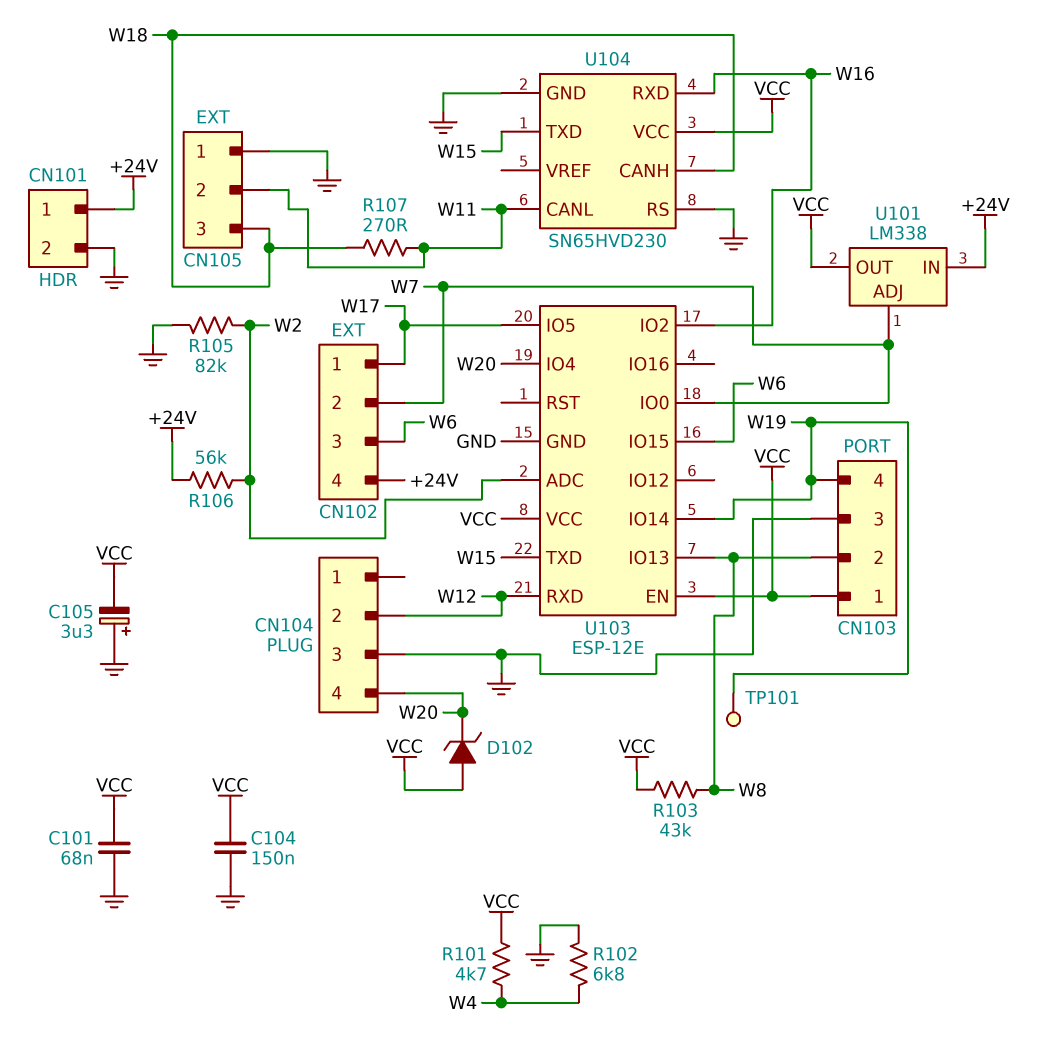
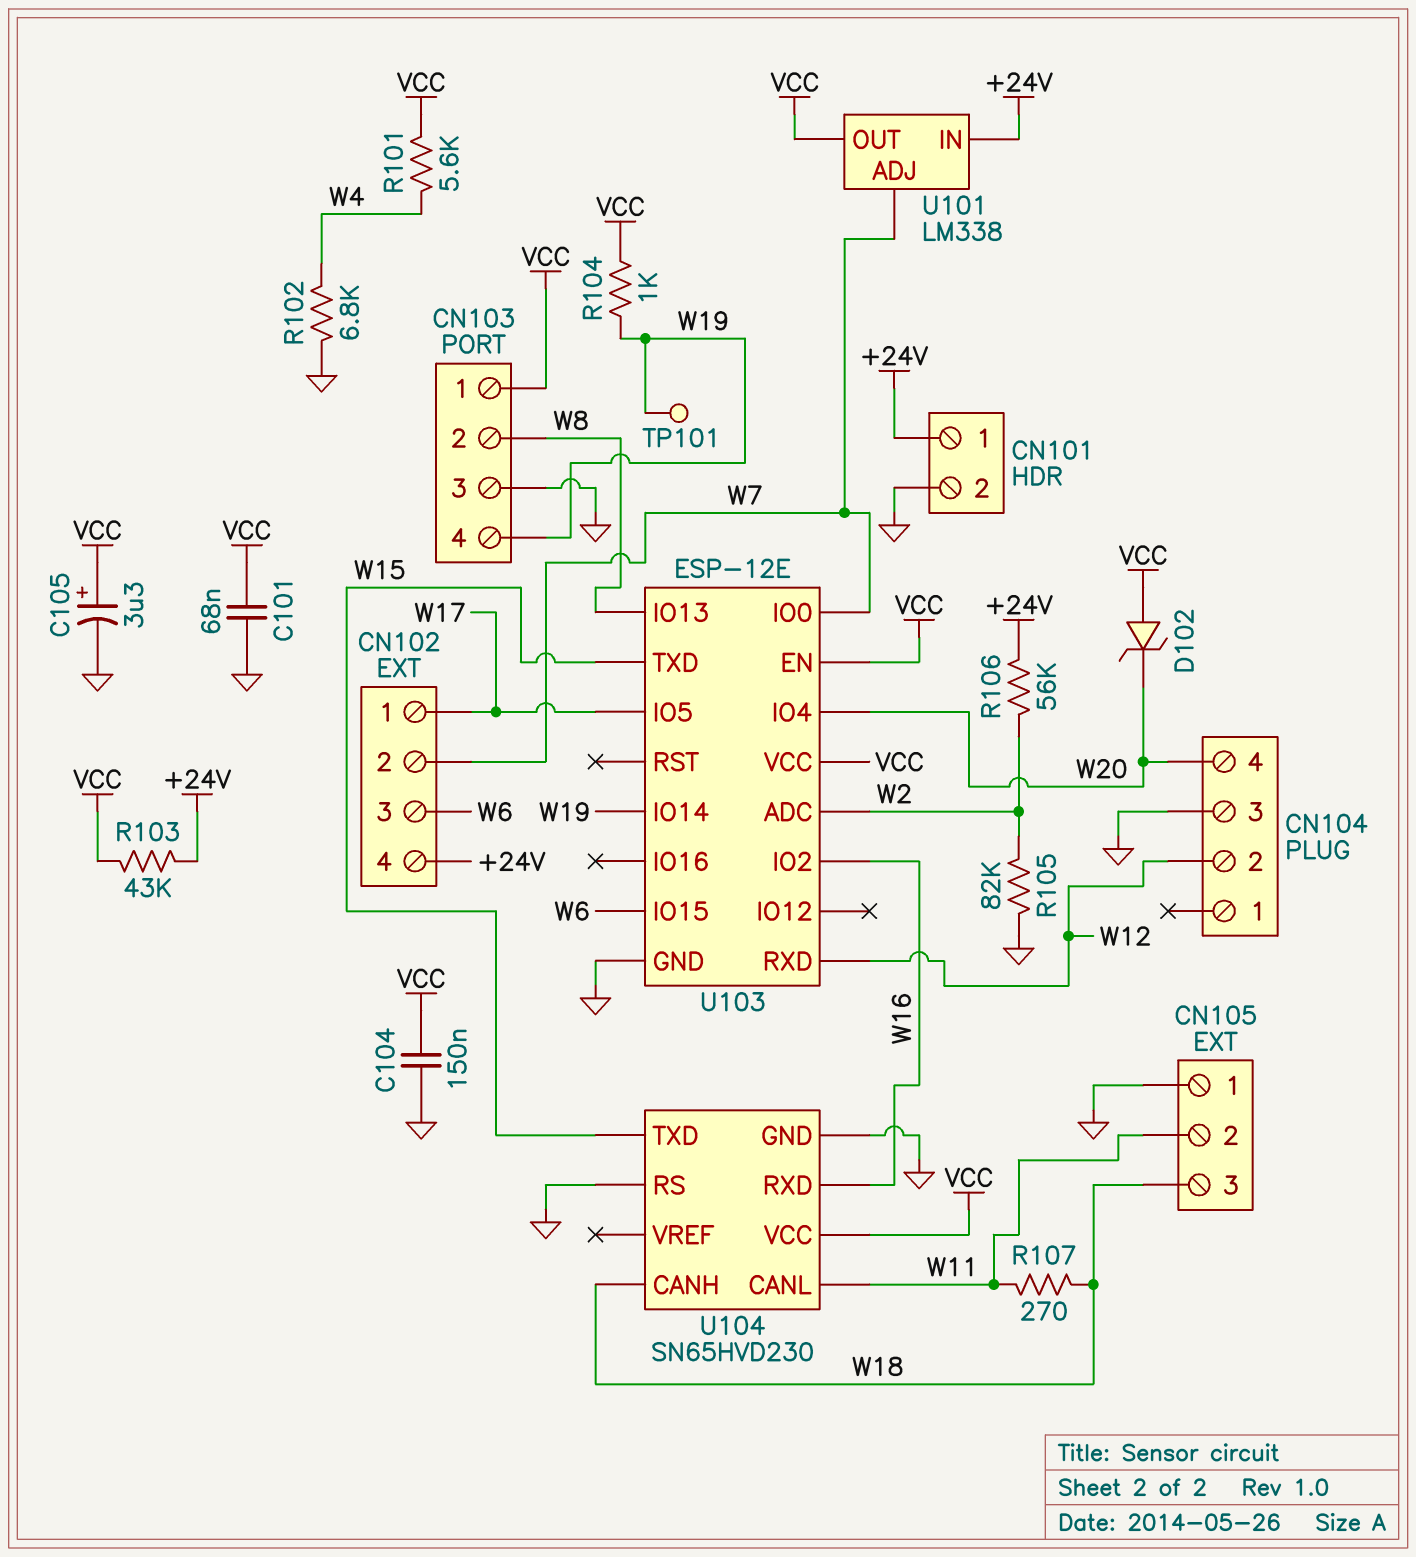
C105: 3.3uF (plus GND, minus VCC) -> 3.3uF (plus VCC, minus GND)
R101: 4.7k (VCC, W4) -> 5.6k (VCC, W4)
R103: 43k (VCC, W8) -> 43k (+24V, VCC)
R104: none -> 1k (VCC, W19)

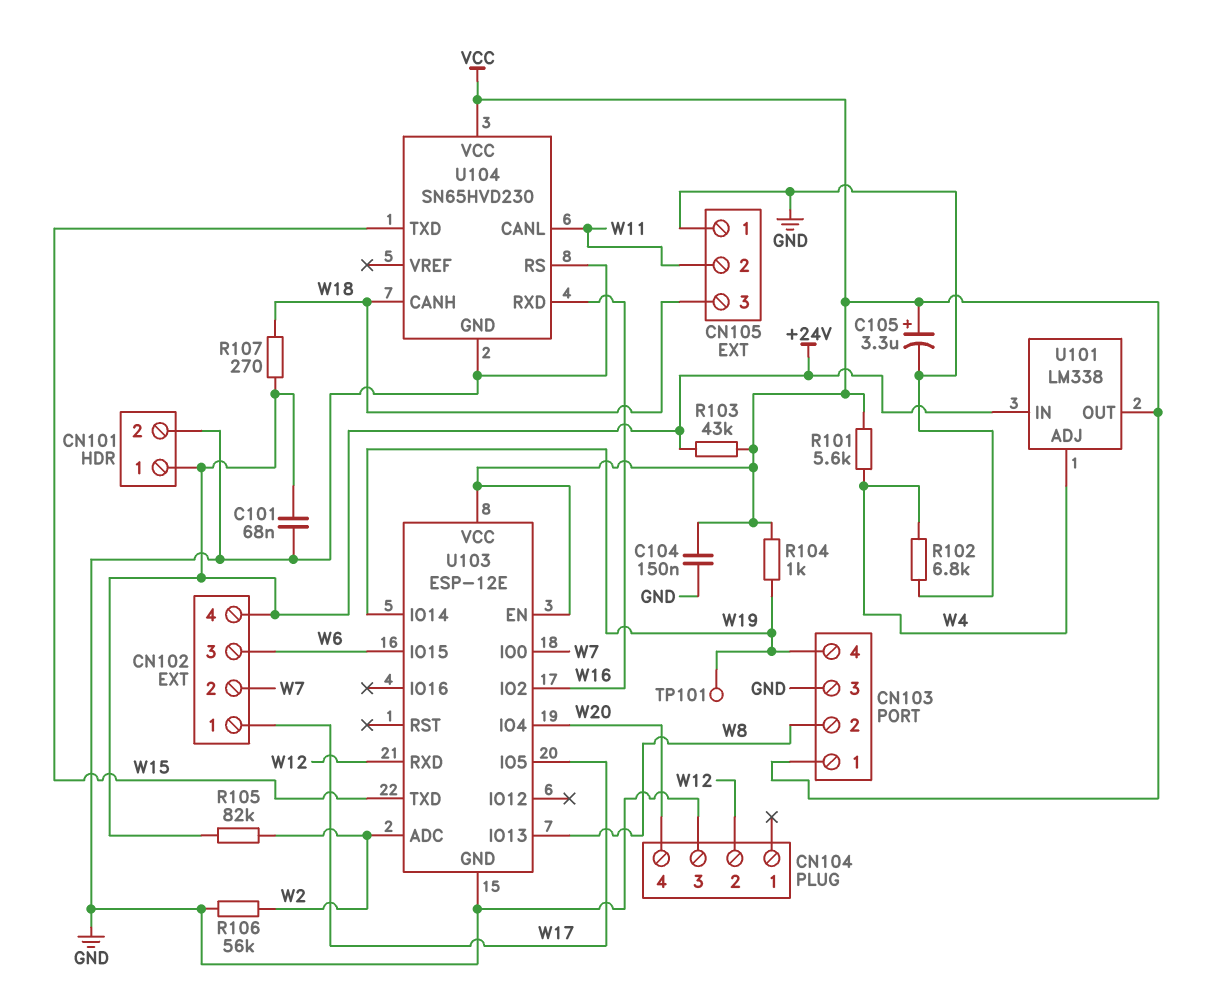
C101: 68nF (GND, VCC) -> 68nF (+24V, GND)
D102: zener (A VCC, K W20) -> none
R105: 82k (GND, W2) -> 82k (+24V, W2)
R106: 56k (+24V, W2) -> 56k (GND, W2)
R107: 270 (W11, W18) -> 270 (+24V, W18)
U101 pin ADJ: W7 -> W4

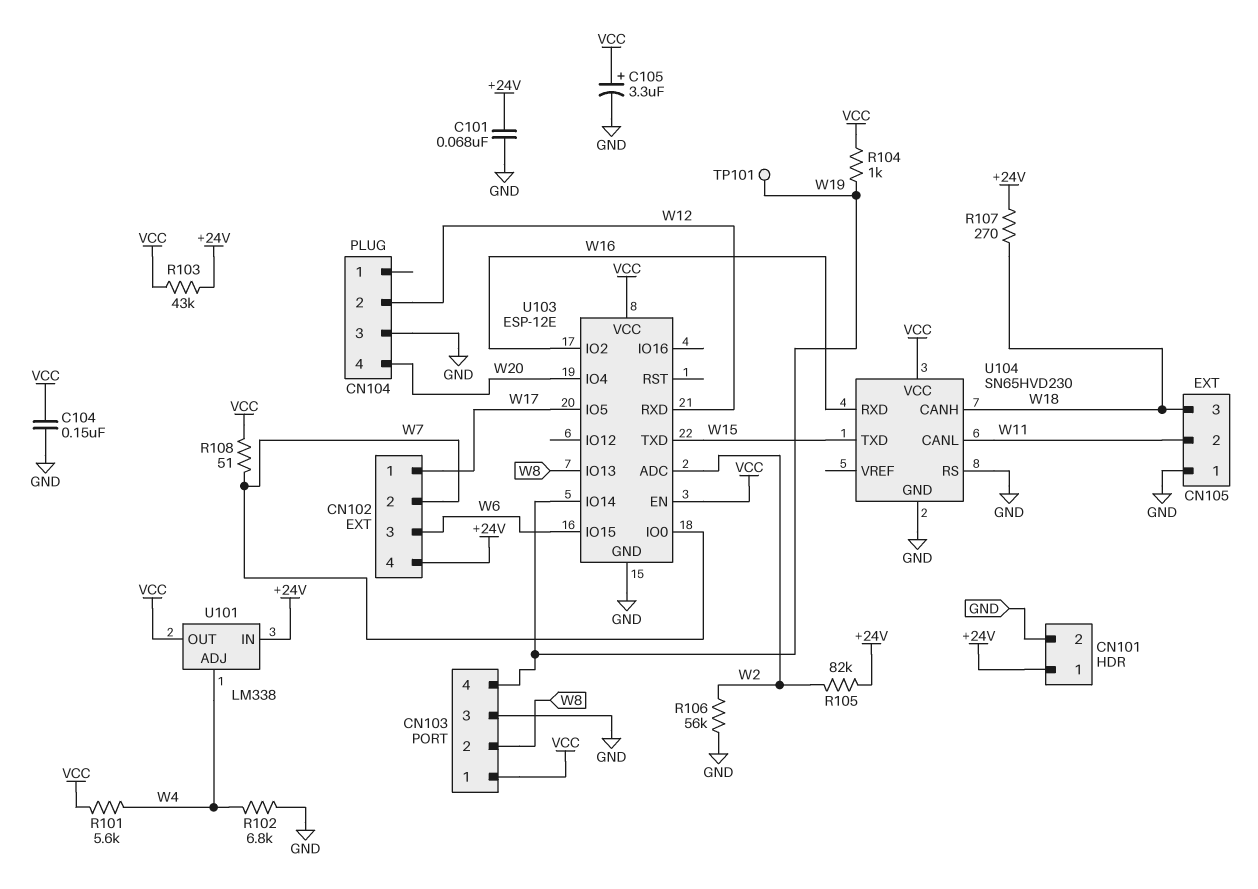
R108: none -> 51 (VCC, W7)

